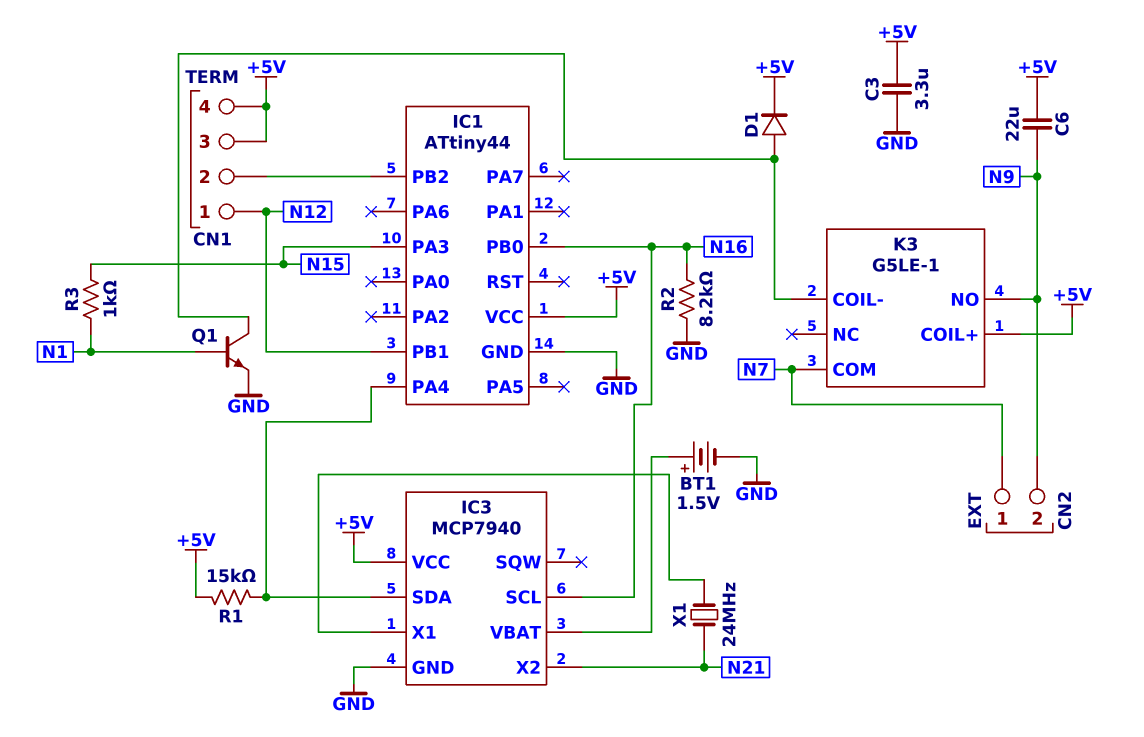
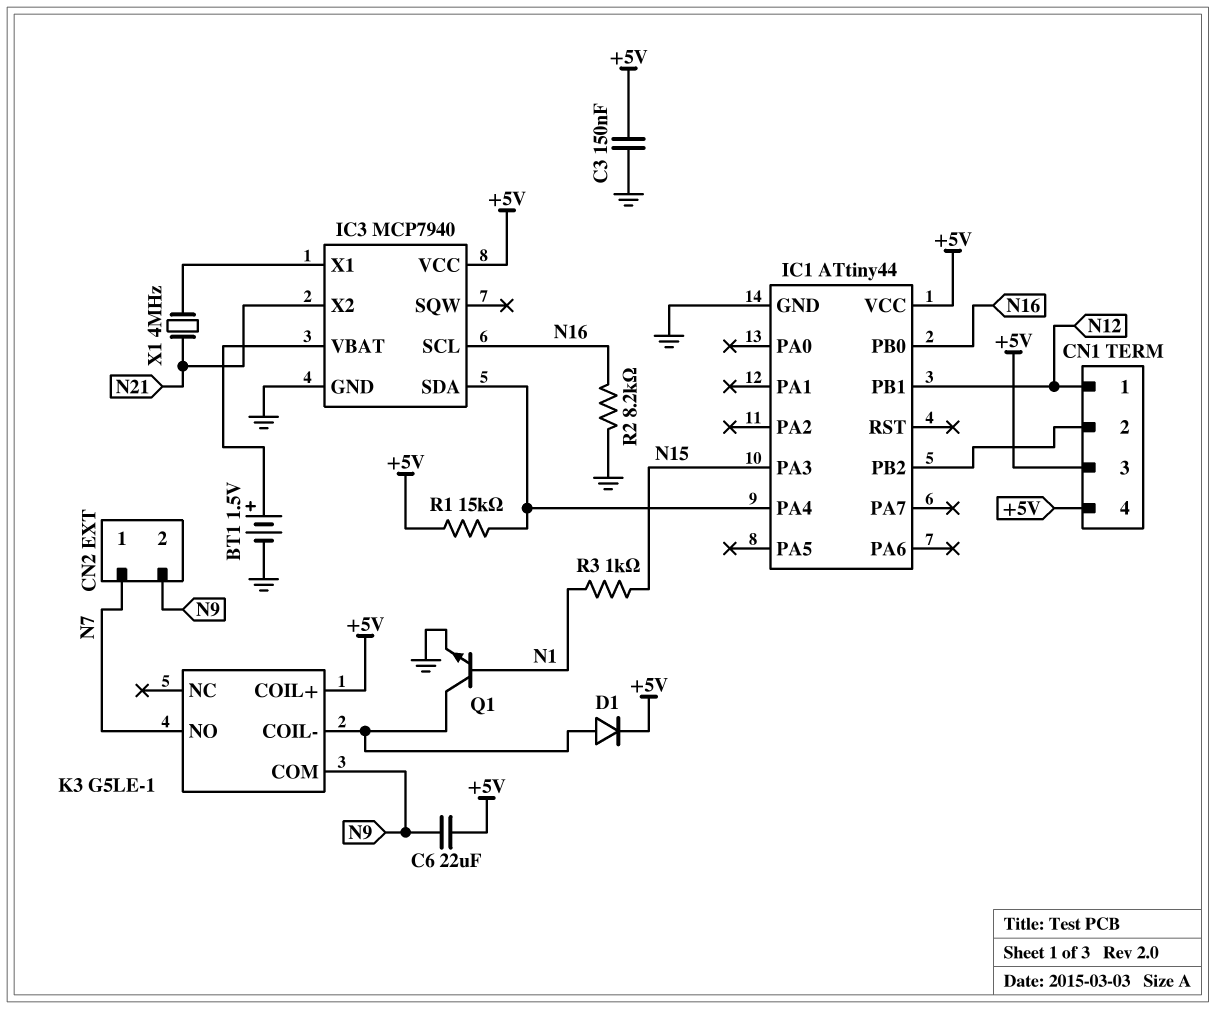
C3: 3.3uF (+5V, GND) -> 150nF (+5V, GND)
K3 pin COM: N7 -> N9
K3 pin NO: N9 -> N7
X1: 24MHz (IC3/X1, N21) -> 4MHz (IC3/X1, N21)

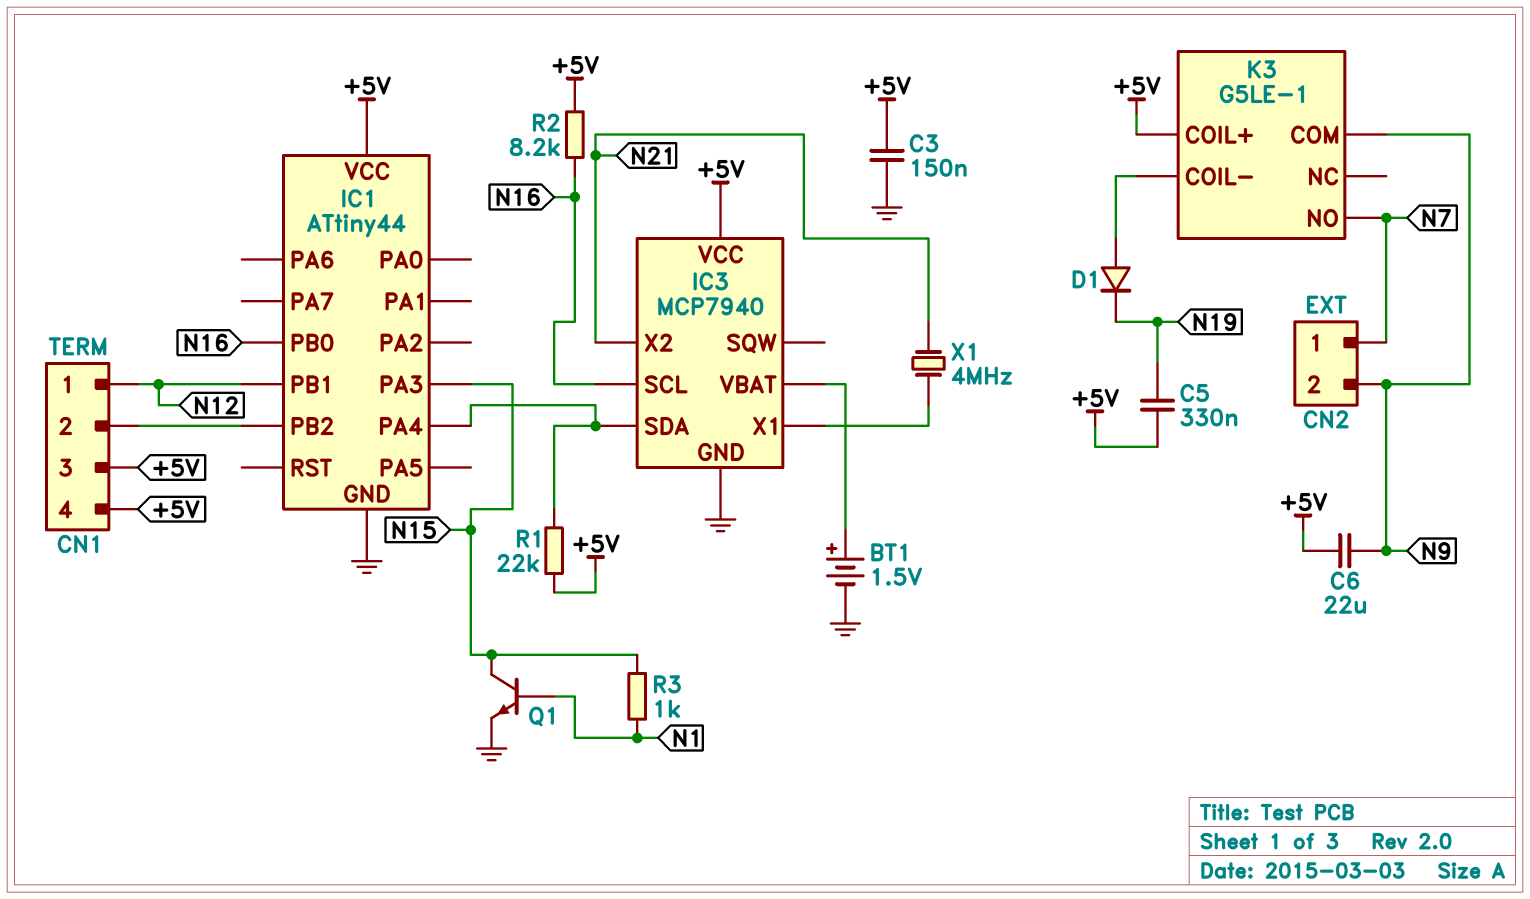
C5: none -> 330nF (+5V, N19)
D1: diode (A K3/COIL-, K +5V) -> diode (A K3/COIL-, K N19)
Q1: NPN (B N1, C K3/COIL-, E GND) -> NPN (B N1, C N15, E GND)
R1: 15k (+5V, IC1/PA4) -> 22k (+5V, IC1/PA4)
R2: 8.2k (GND, N16) -> 8.2k (+5V, N16)

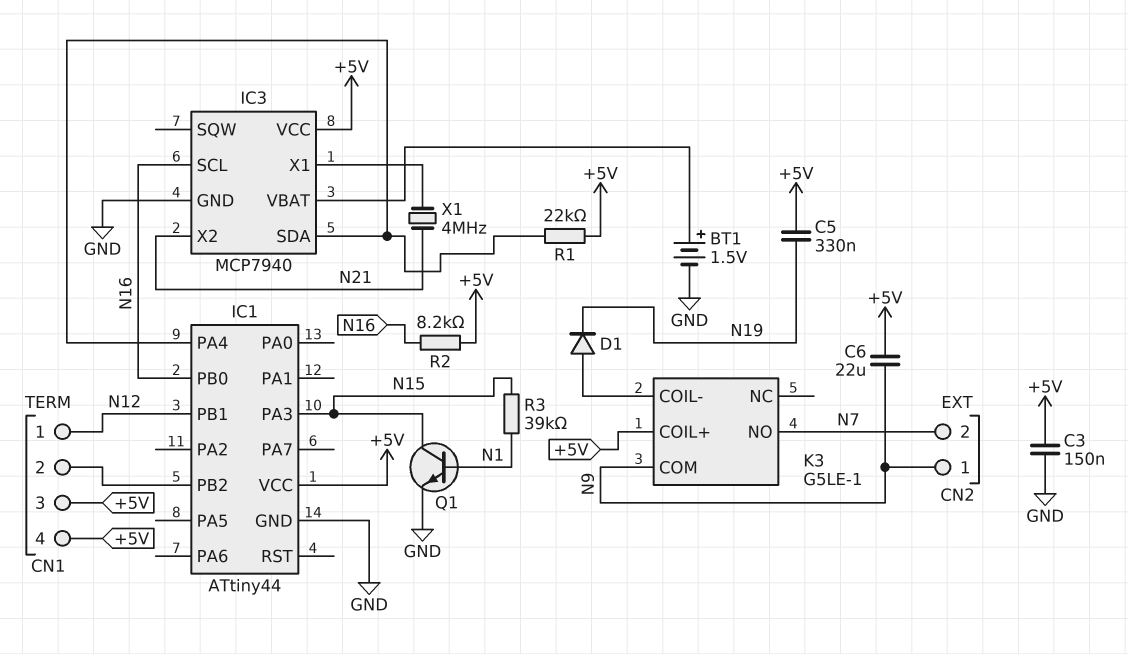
CN2 pin 1: N7 -> N9
CN2 pin 2: N9 -> N7
R3: 1k (N1, N15) -> 39k (N1, N15)

